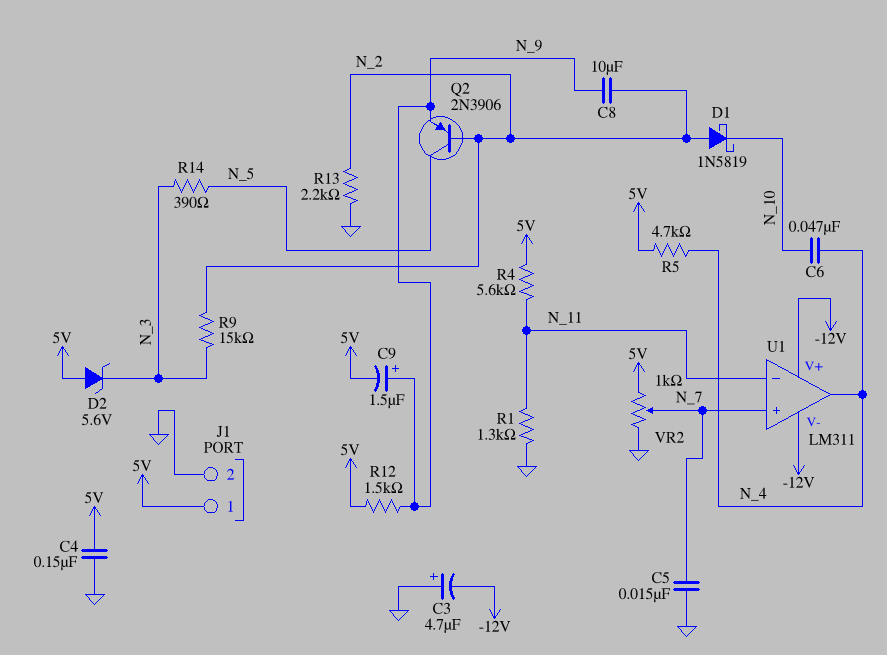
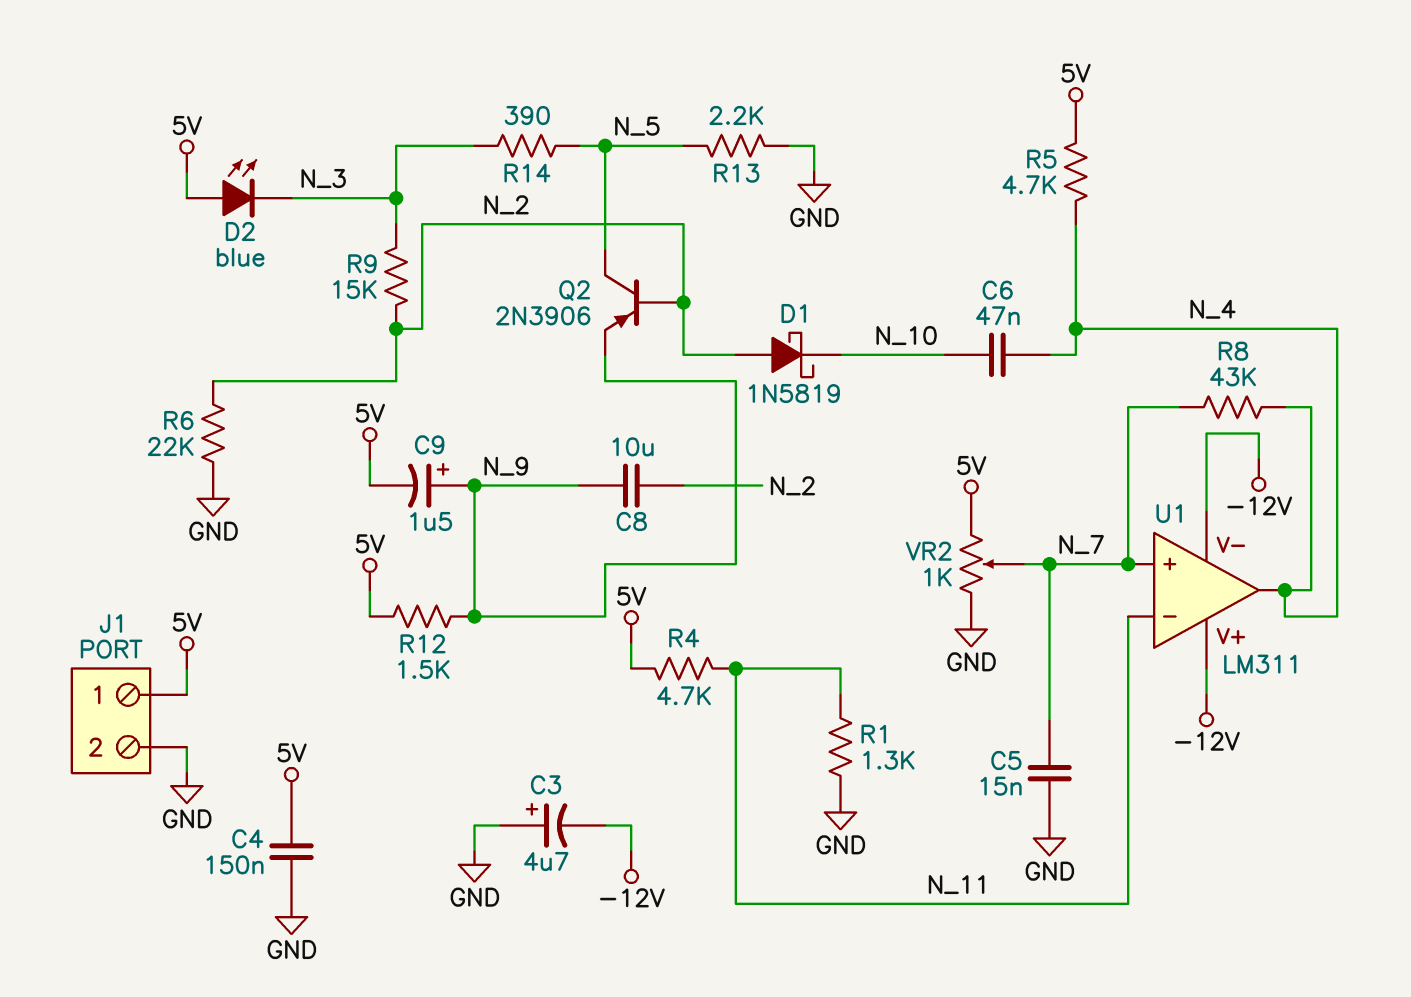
D2: zener 5.6V (A 5V, K N_3) -> LED blue (A 5V, K N_3)
R4: 5.6k (5V, N_11) -> 4.7k (5V, N_11)
R6: none -> 22k (GND, N_2)
R8: none -> 43k (N_4, N_7)
R13: 2.2k (GND, N_2) -> 2.2k (GND, N_5)

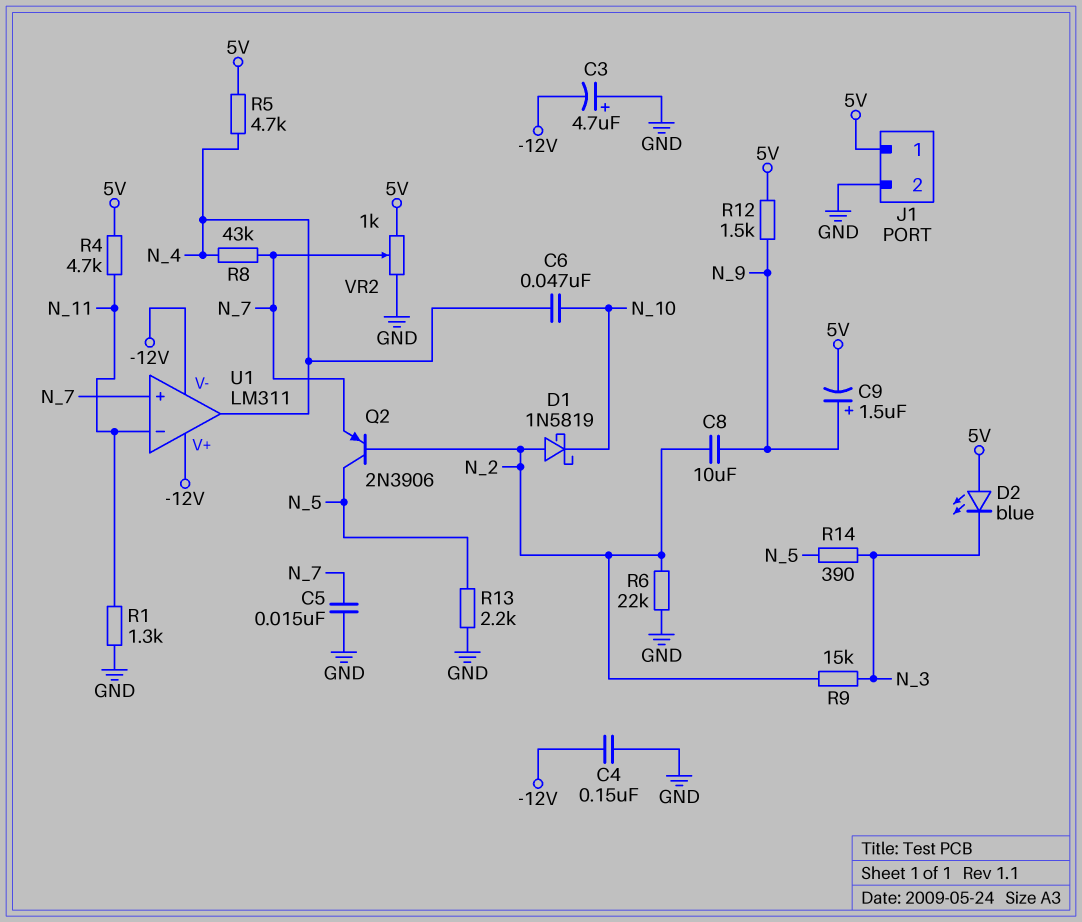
C4: 150nF (5V, GND) -> 150nF (-12V, GND)
Q2: PNP 2N3906 (B N_2, C N_5, E N_9) -> PNP 2N3906 (B N_2, C N_5, E N_7)

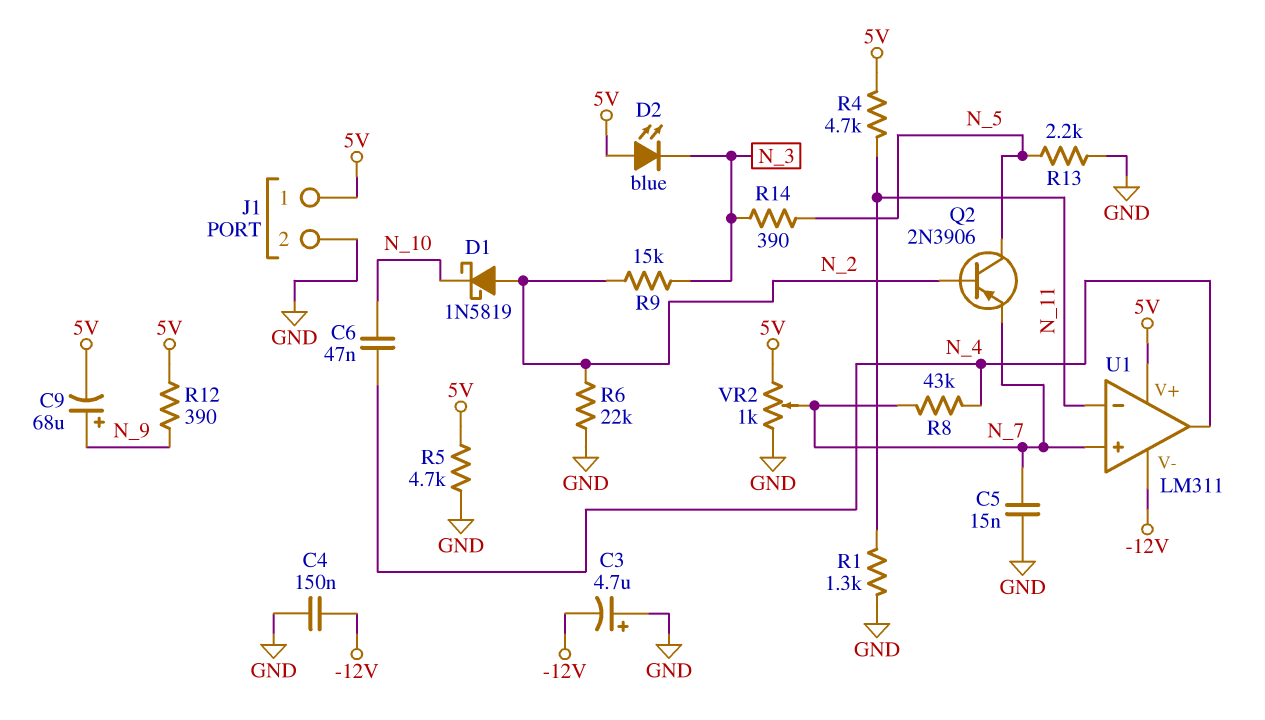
C8: 10uF (N_2, N_9) -> none
C9: 1.5uF (plus N_9, minus 5V) -> 68uF (plus N_9, minus 5V)
R5: 4.7k (5V, N_4) -> 4.7k (5V, GND)
R12: 1.5k (5V, N_9) -> 390 (5V, N_9)
U1 pin V+: -12V -> 5V

